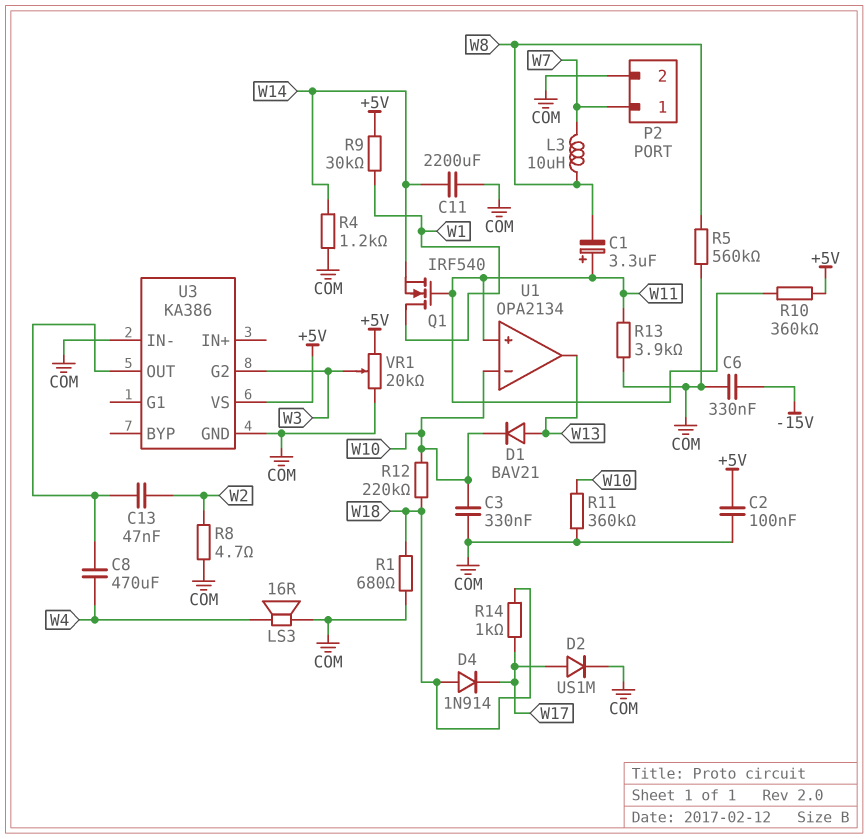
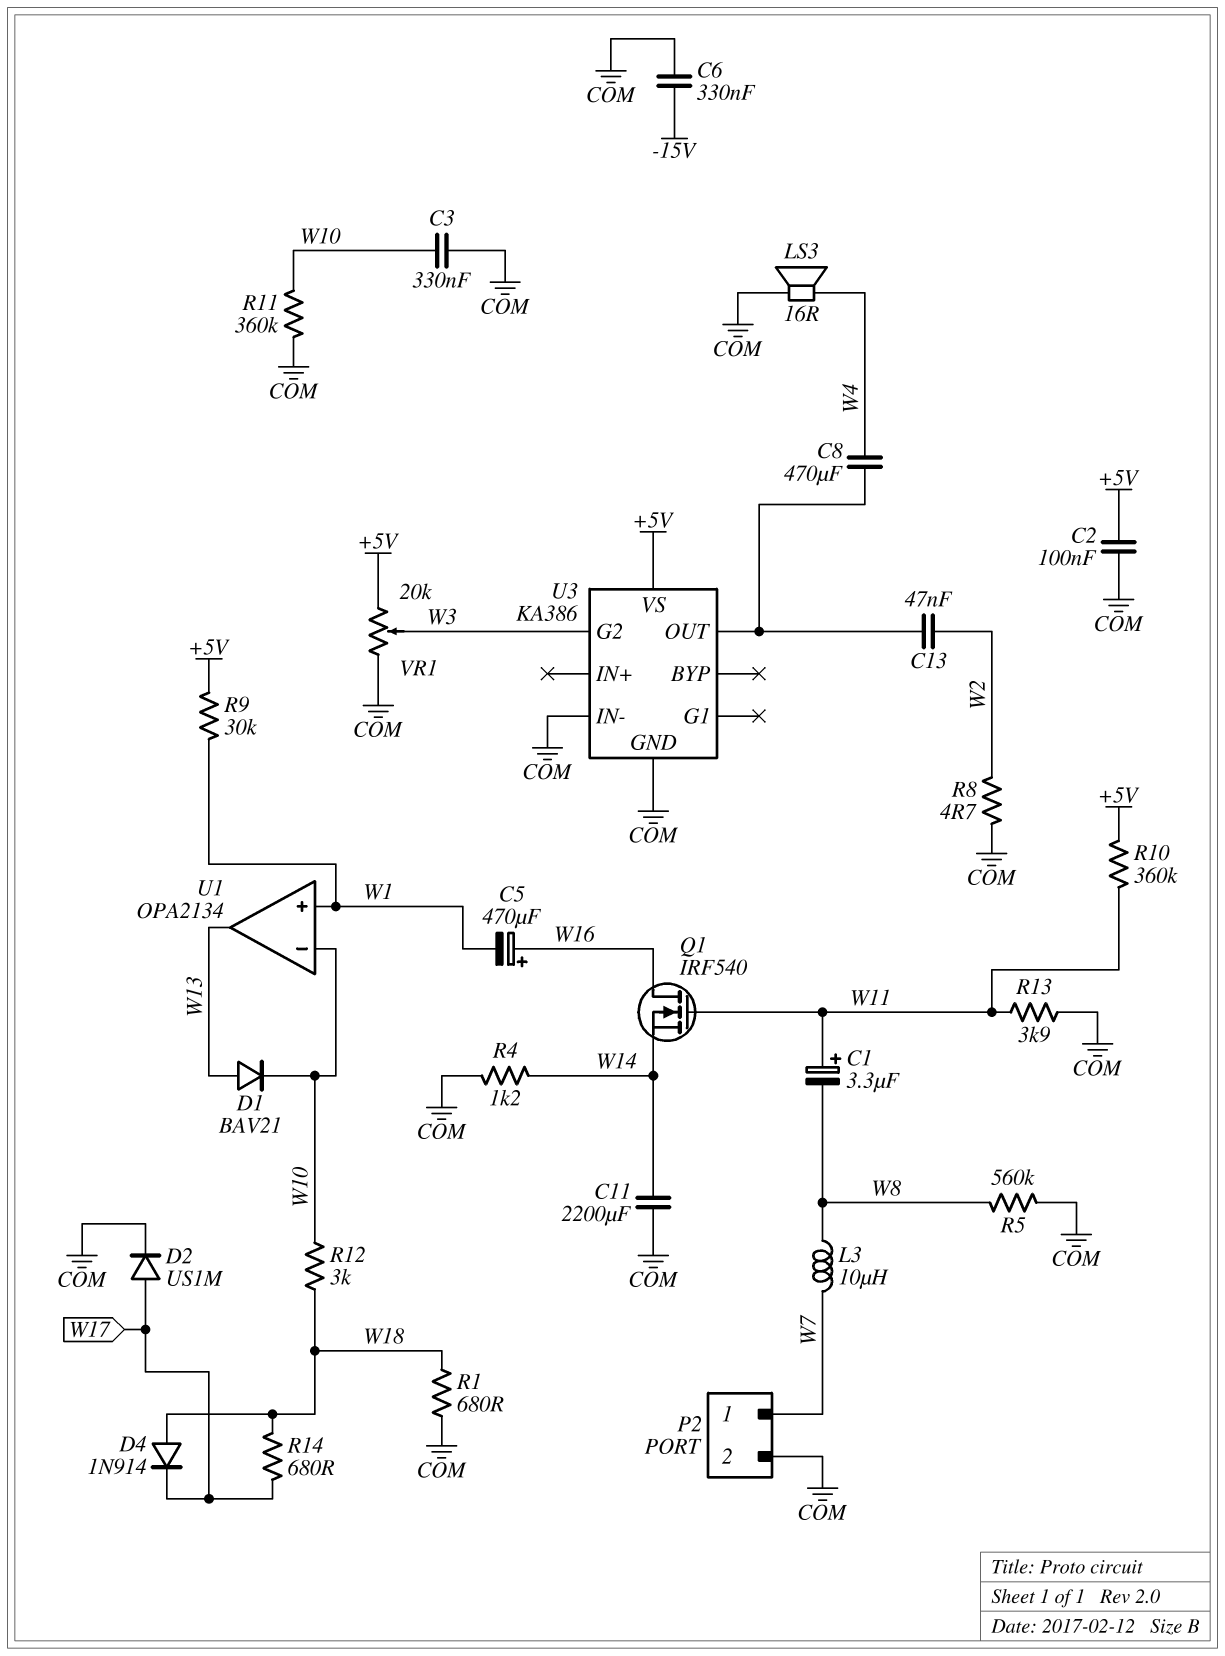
C5: none -> 470uF (plus W16, minus W1)
Q1: NMOS IRF540 (G W11, D W1, S W14) -> NMOS IRF540 (G W11, D W16, S W14)
R12: 220k (W10, W18) -> 3k (W10, W18)
R14: 1k (W17, W18) -> 680 (W17, W18)
U1 pin in+: W11 -> W1

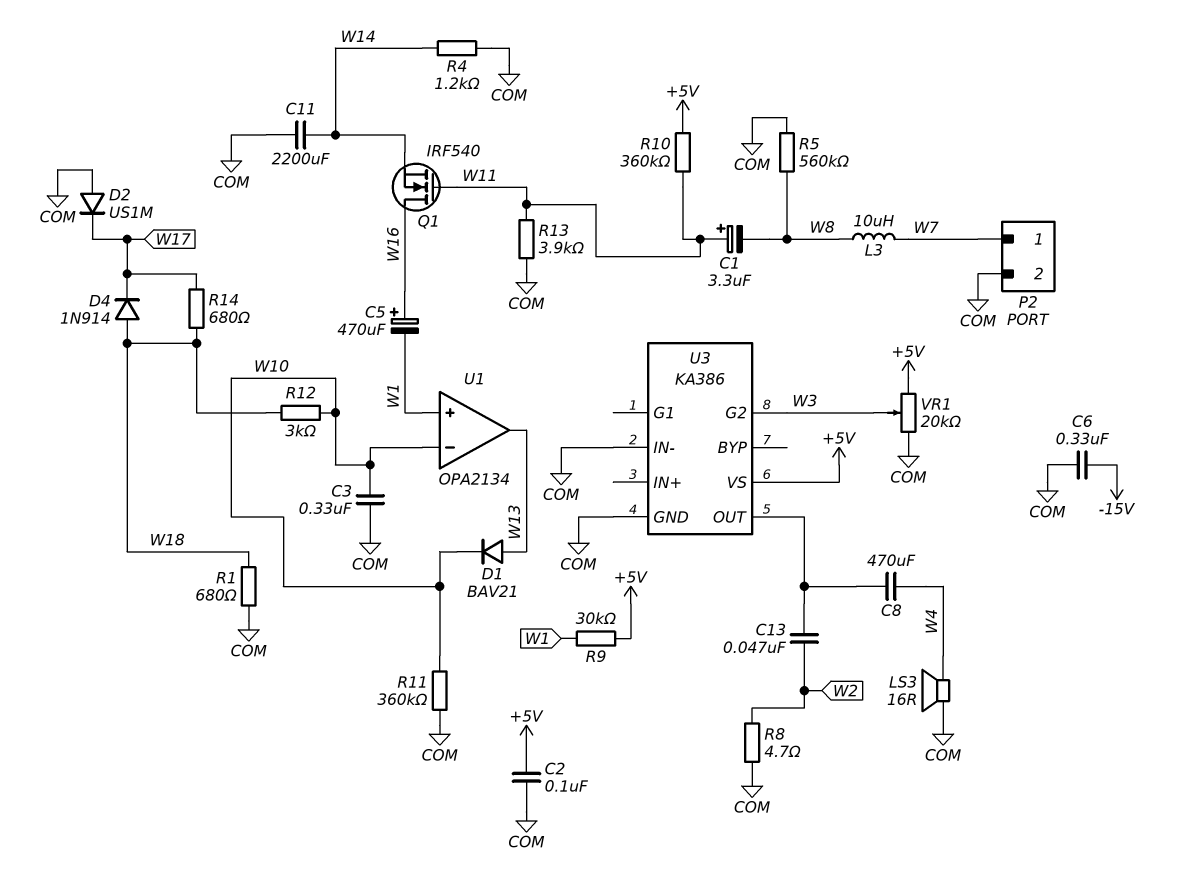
D2: diode US1M (A W17, K COM) -> diode US1M (A COM, K W17)

